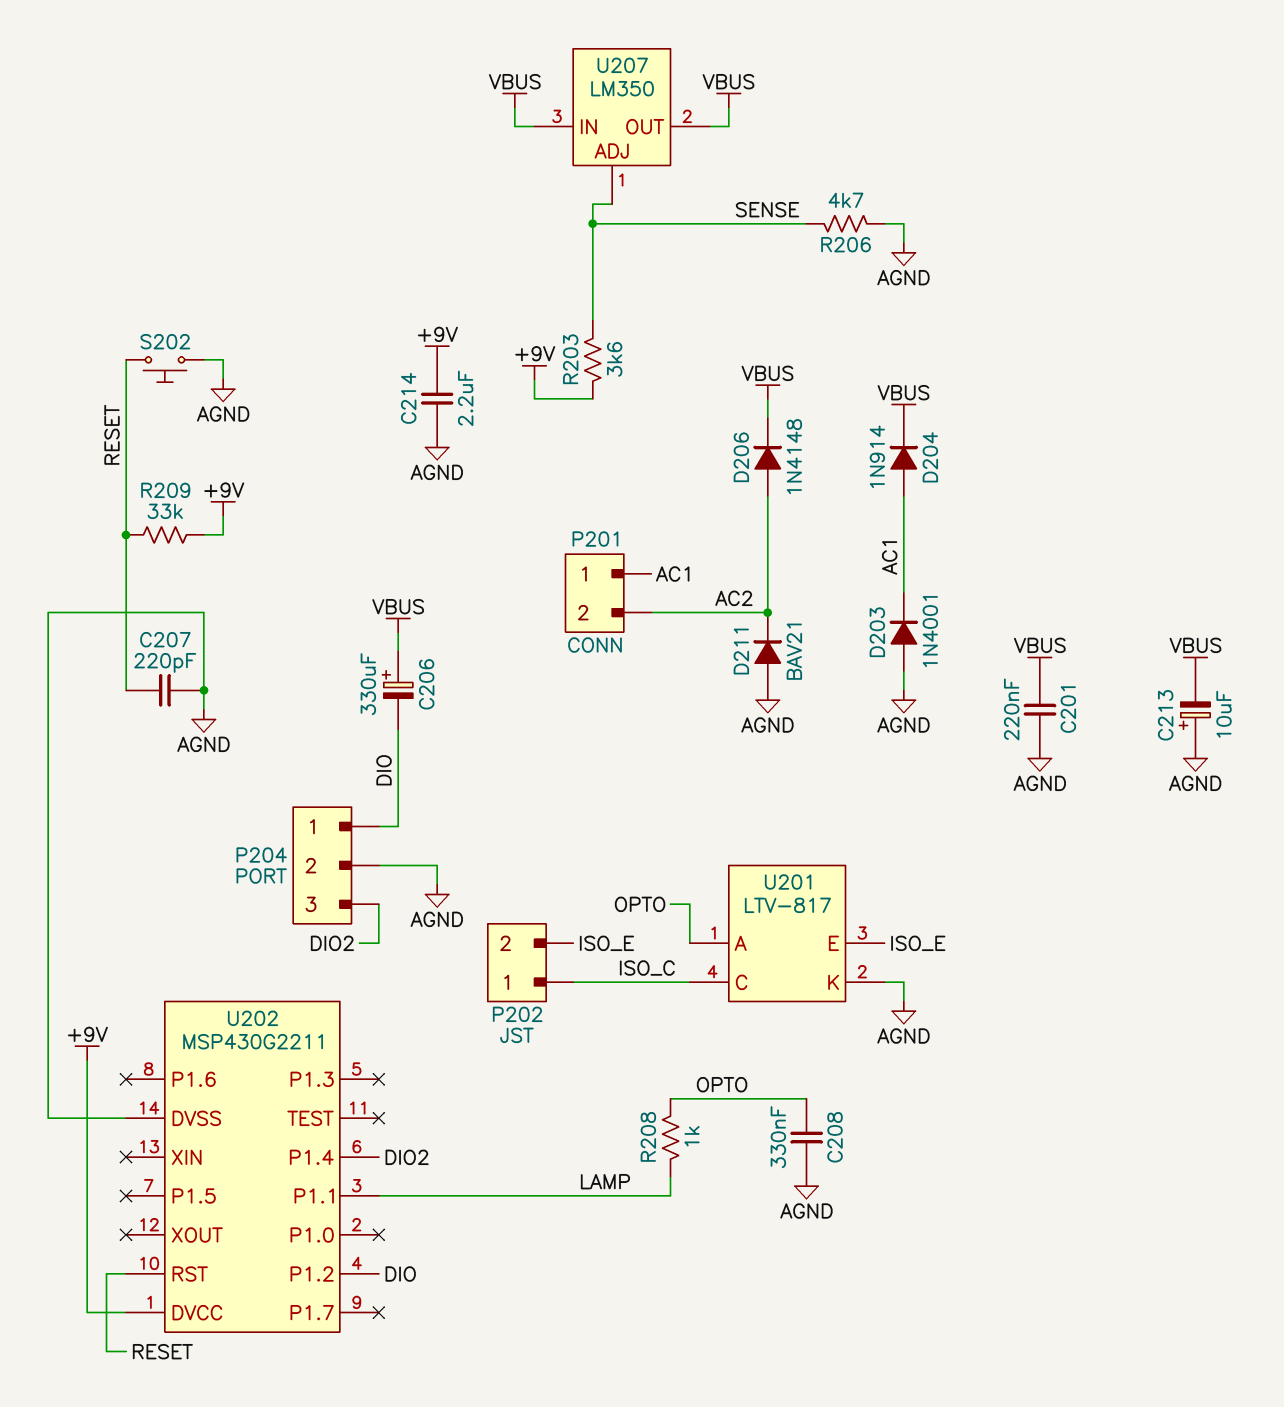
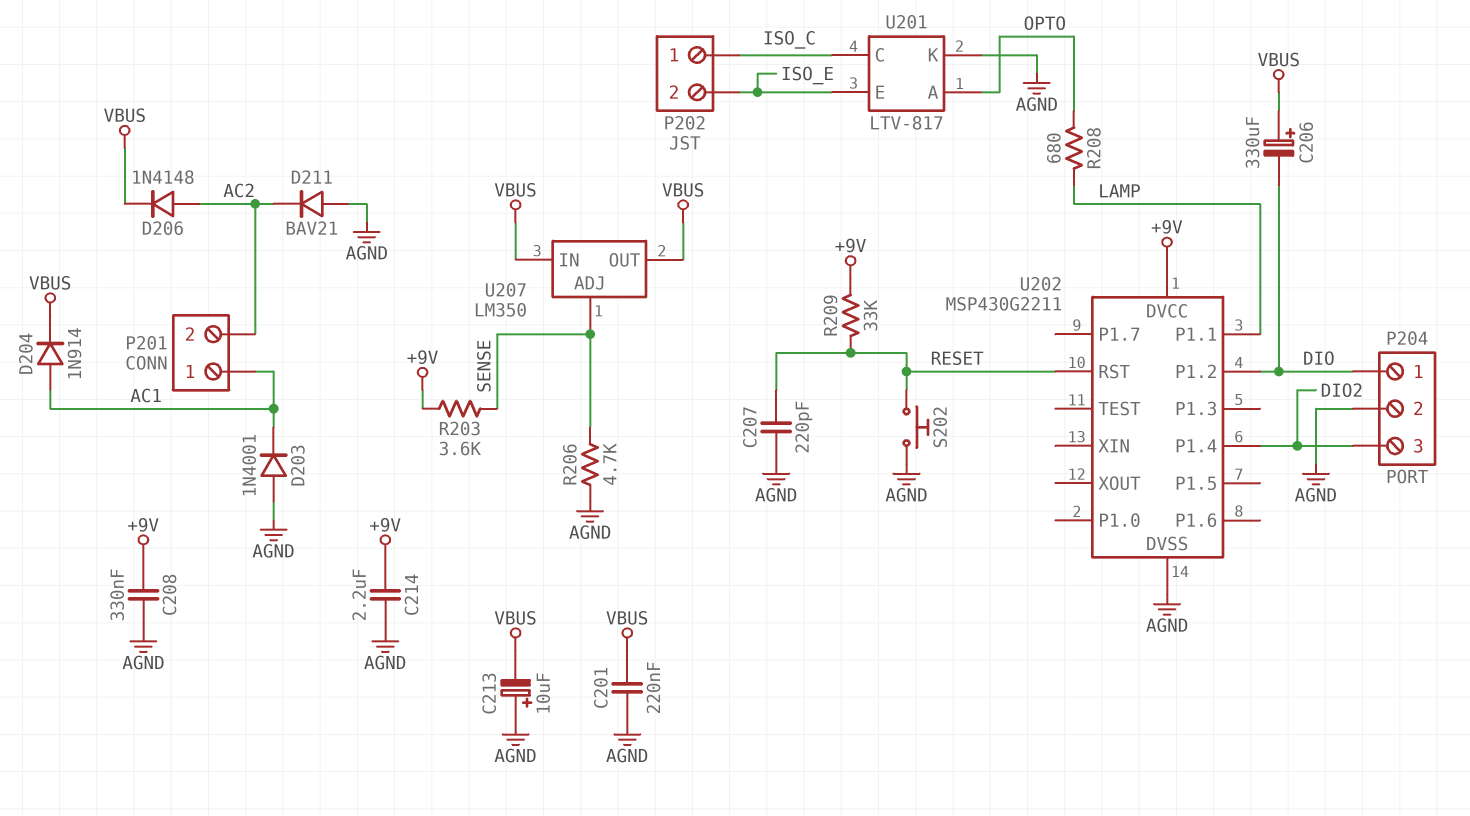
C208: 330nF (AGND, OPTO) -> 330nF (+9V, AGND)
R208: 1k (LAMP, OPTO) -> 680 (LAMP, OPTO)

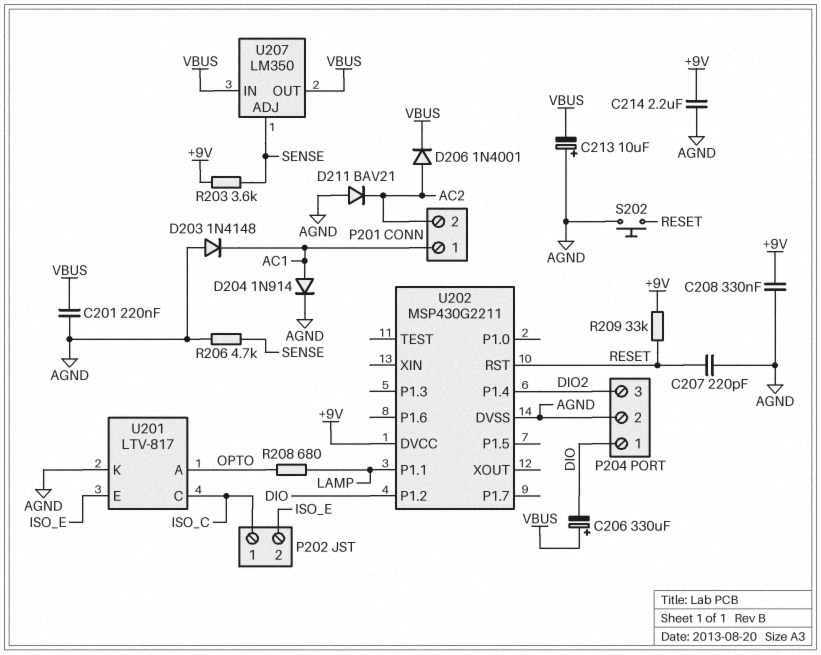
D203: diode 1N4001 (A AGND, K AC1) -> diode 1N4148 (A AGND, K AC1)
D204: diode 1N914 (A AC1, K VBUS) -> diode 1N914 (A AC1, K AGND)
D206: diode 1N4148 (A AC2, K VBUS) -> diode 1N4001 (A AC2, K VBUS)

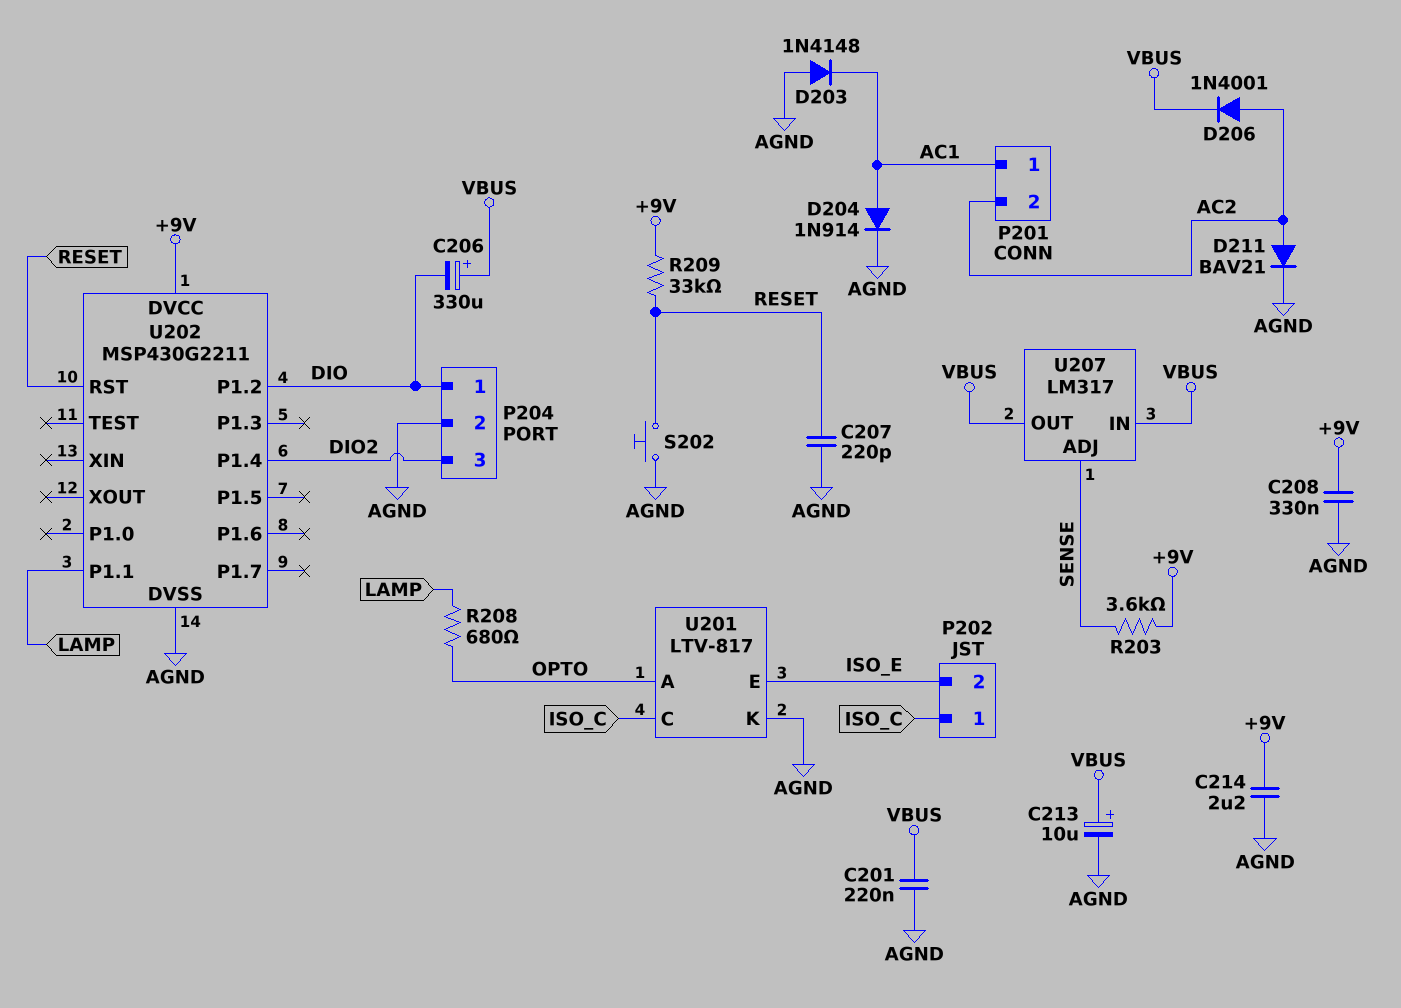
C213: 10uF (plus AGND, minus VBUS) -> 10uF (plus VBUS, minus AGND)
D211: diode BAV21 (A AGND, K AC2) -> diode BAV21 (A AC2, K AGND)
R206: 4.7k (AGND, SENSE) -> none
U207: LM350 -> LM317

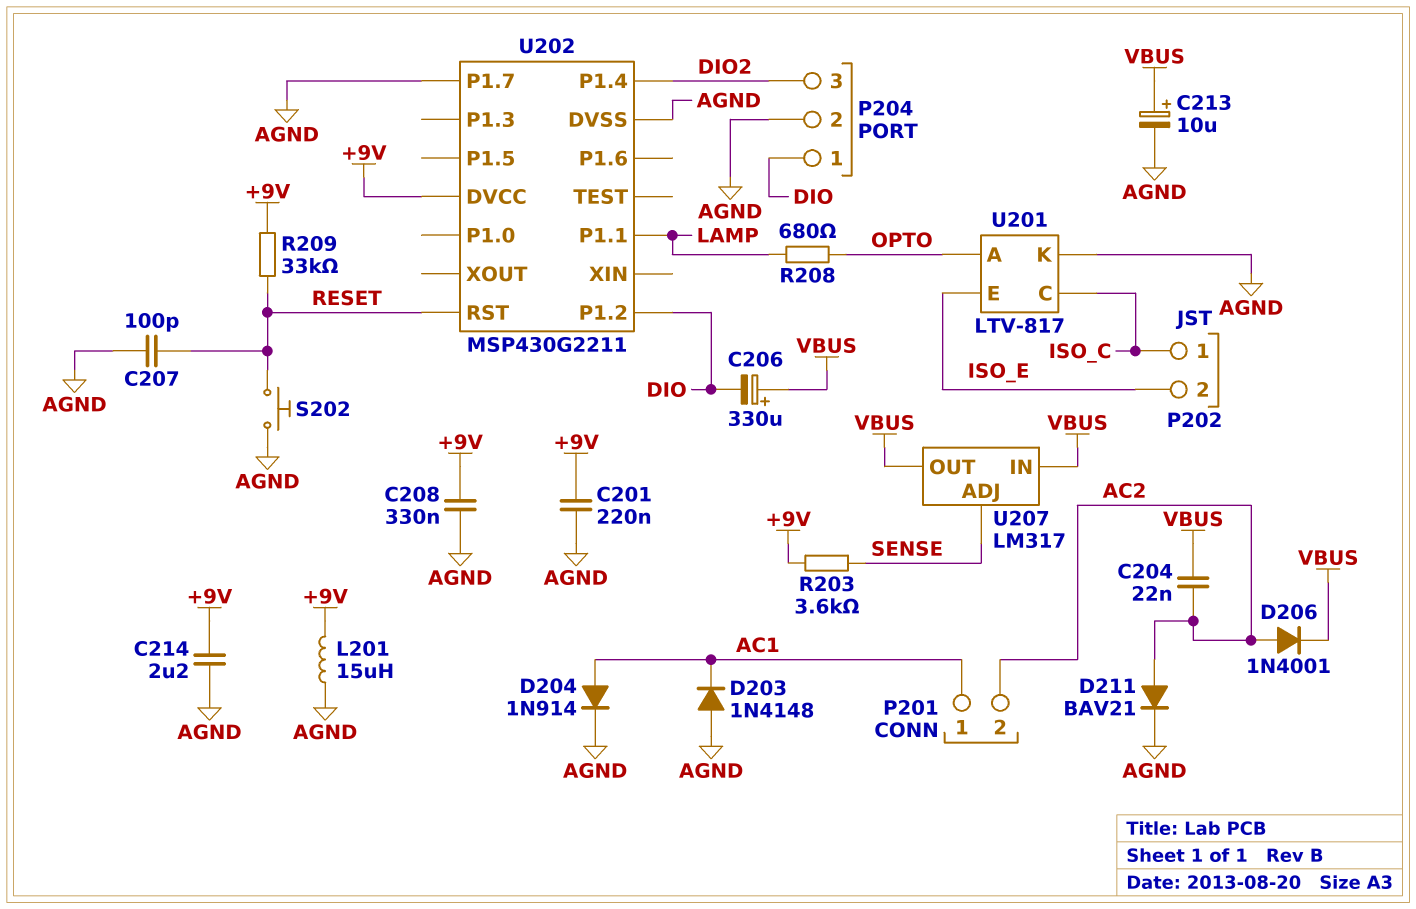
C201: 220nF (AGND, VBUS) -> 220nF (+9V, AGND)
C204: none -> 22nF (AC2, VBUS)
C207: 220pF (AGND, RESET) -> 100pF (AGND, RESET)
L201: none -> 15uH (+9V, AGND)
U202 pin P1.7: none -> AGND

